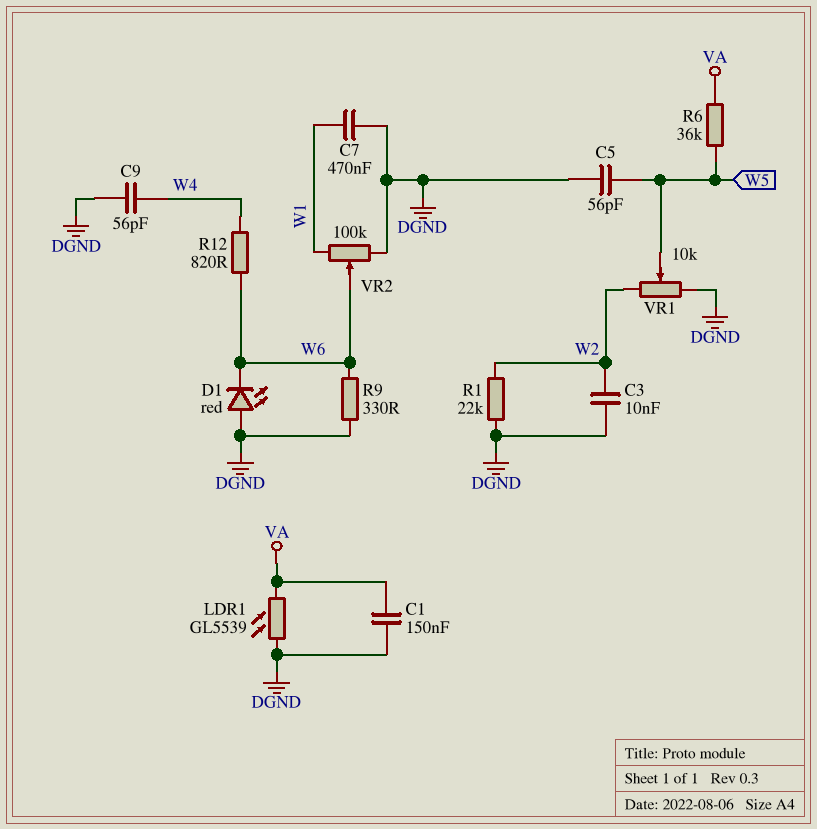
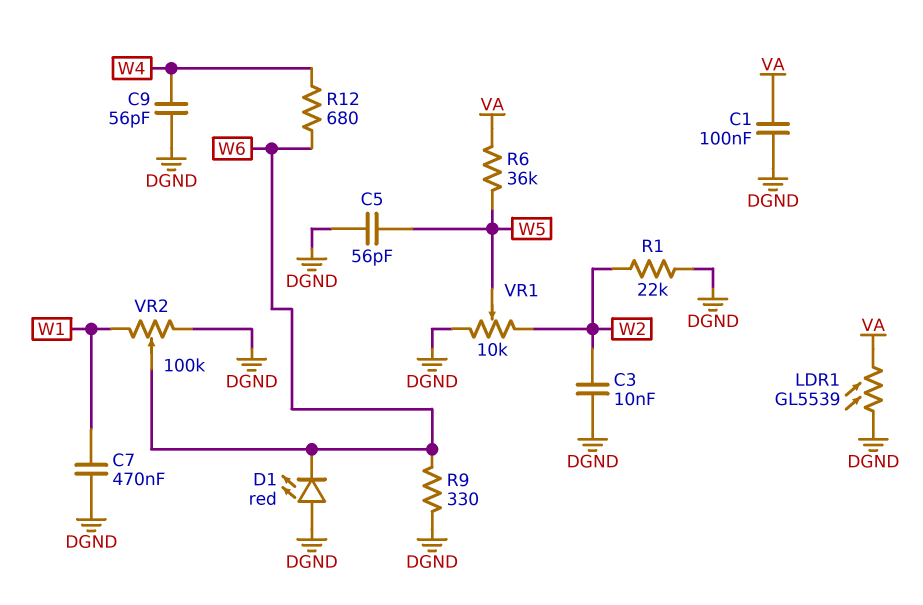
C1: 150nF (DGND, VA) -> 100nF (DGND, VA)
R12: 820 (W4, W6) -> 680 (W4, W6)

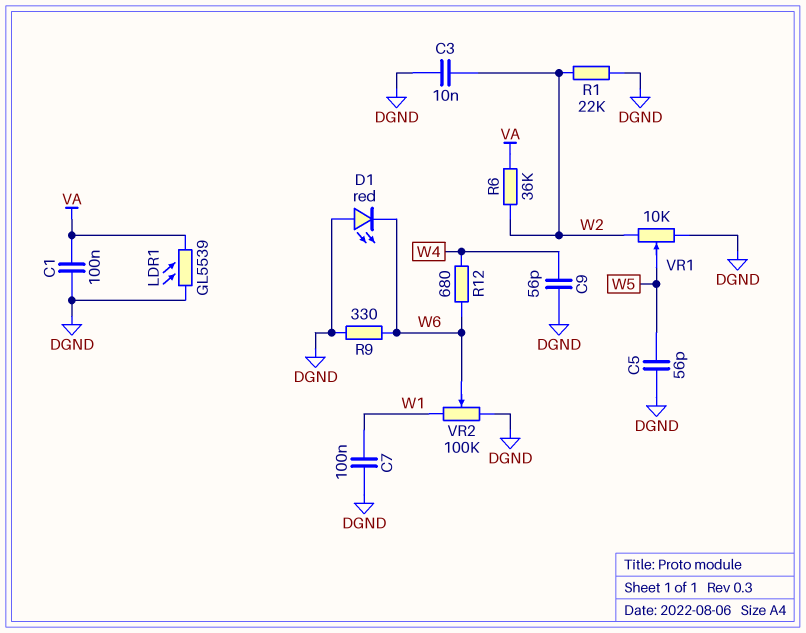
C7: 470nF (DGND, W1) -> 100nF (DGND, W1)
R6: 36k (VA, W5) -> 36k (VA, W2)

